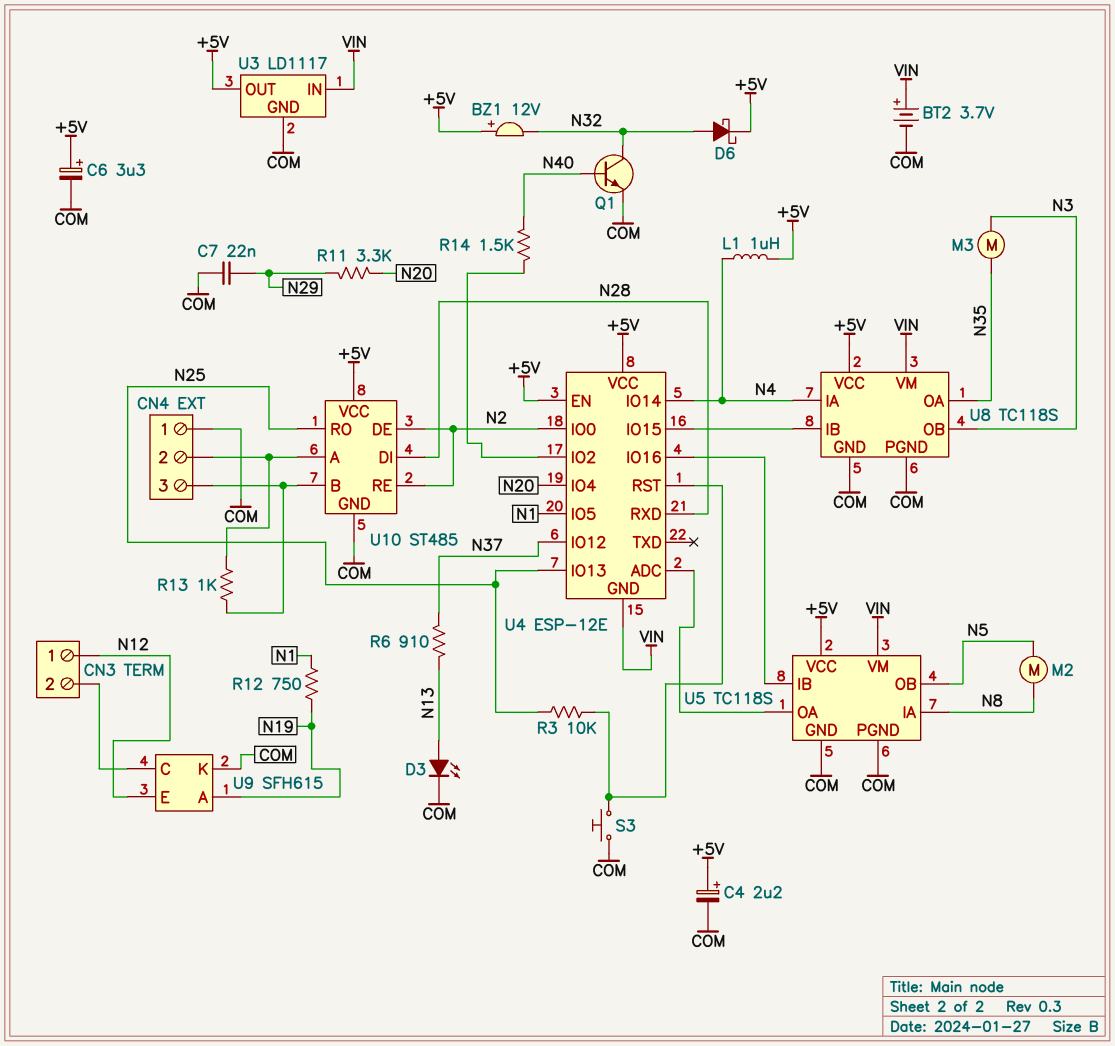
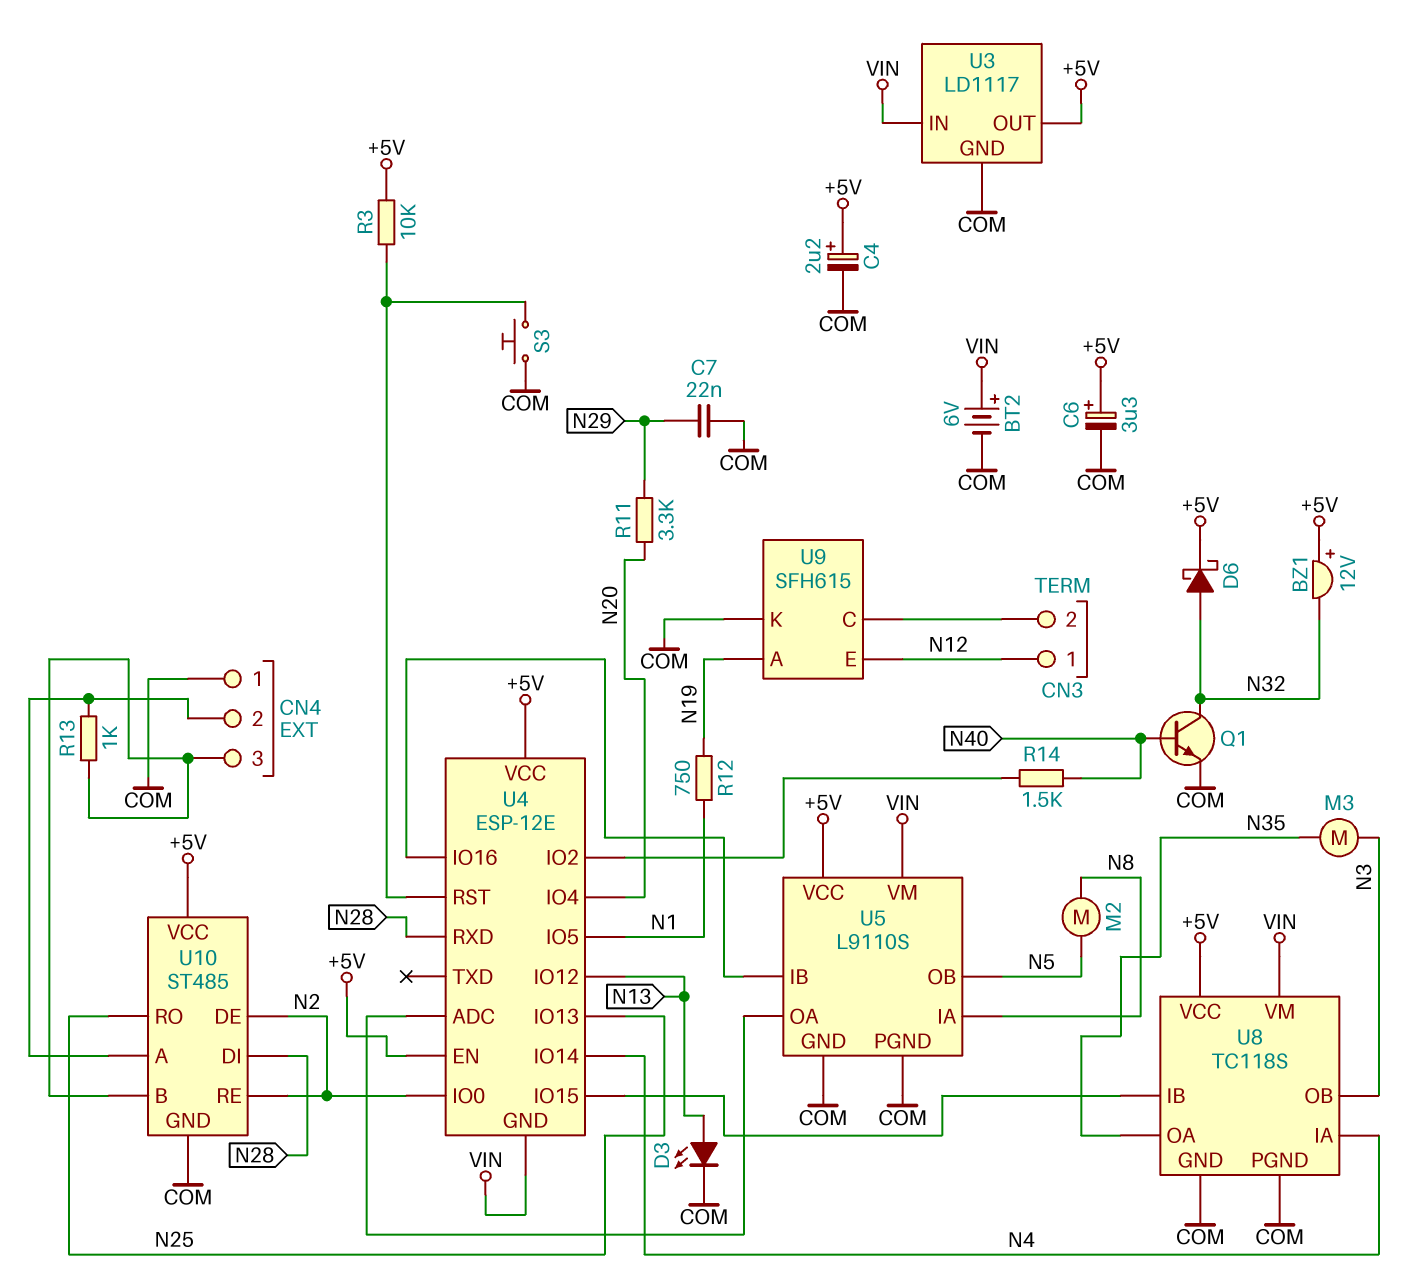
BT2: 3.7V (plus VIN, minus COM) -> 6V (plus VIN, minus COM)
L1: 1uH (+5V, N4) -> none
R3: 10k (N25, U4/RST) -> 10k (+5V, U4/RST)
R6: 910 (N13, N37) -> none
U4 pin IO12: N37 -> N13
U5: TC118S -> L9110S

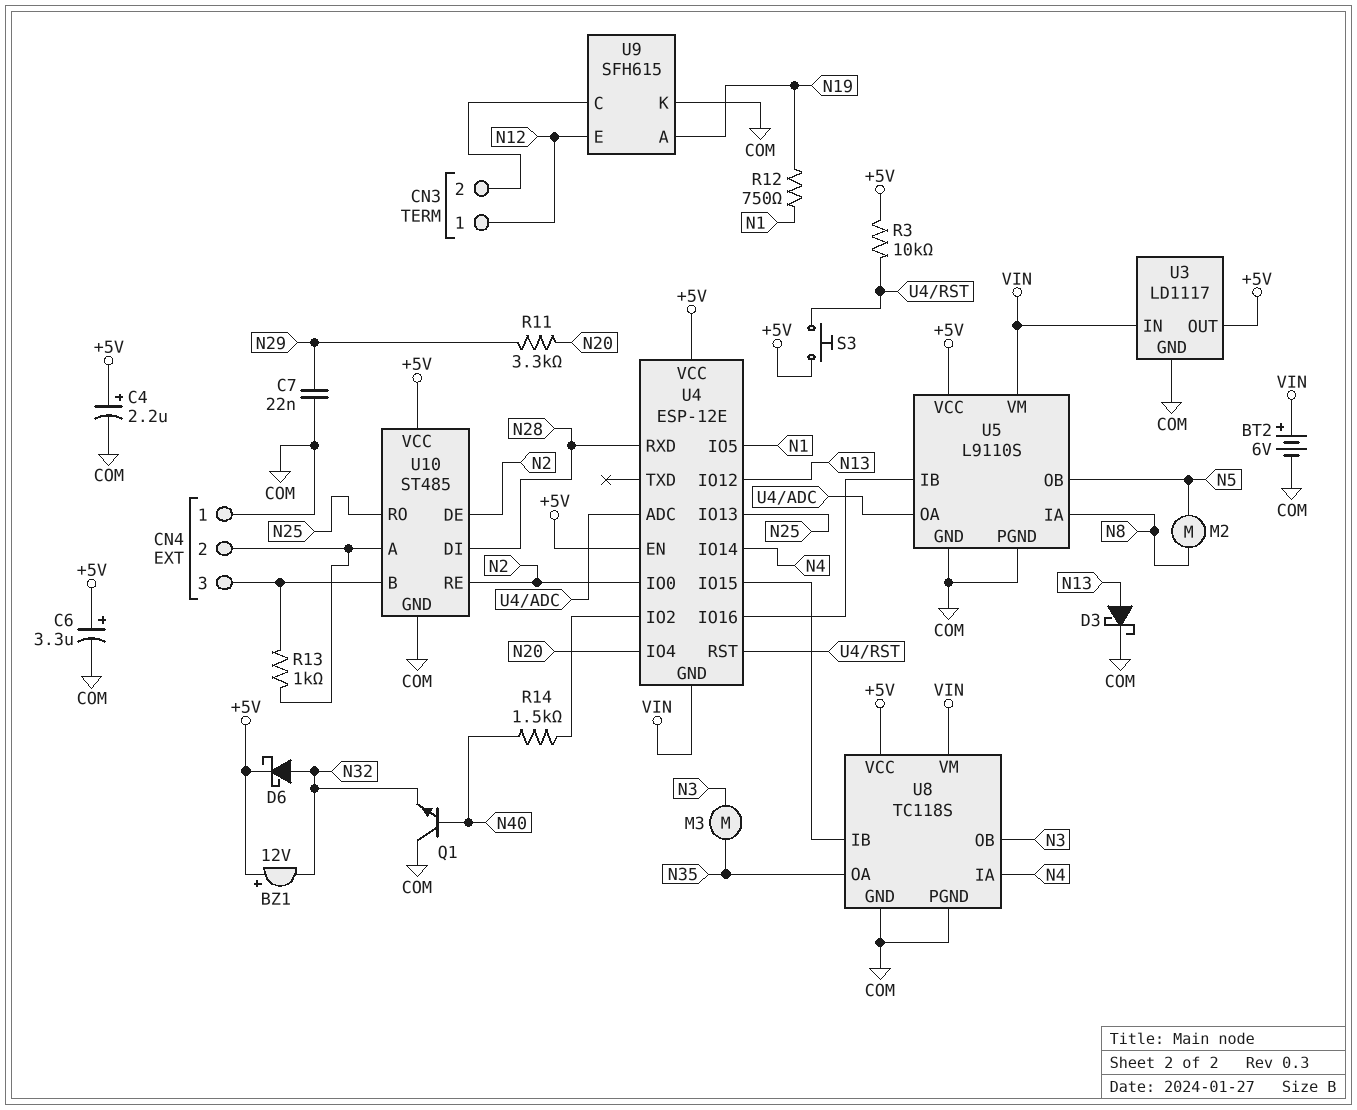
D3: LED (A N13, K COM) -> schottky (A N13, K COM)
Q1: NPN (B N40, C N32, E COM) -> NPN (B N40, C COM, E N32)
S3: button (COM, U4/RST) -> button (+5V, U4/RST)

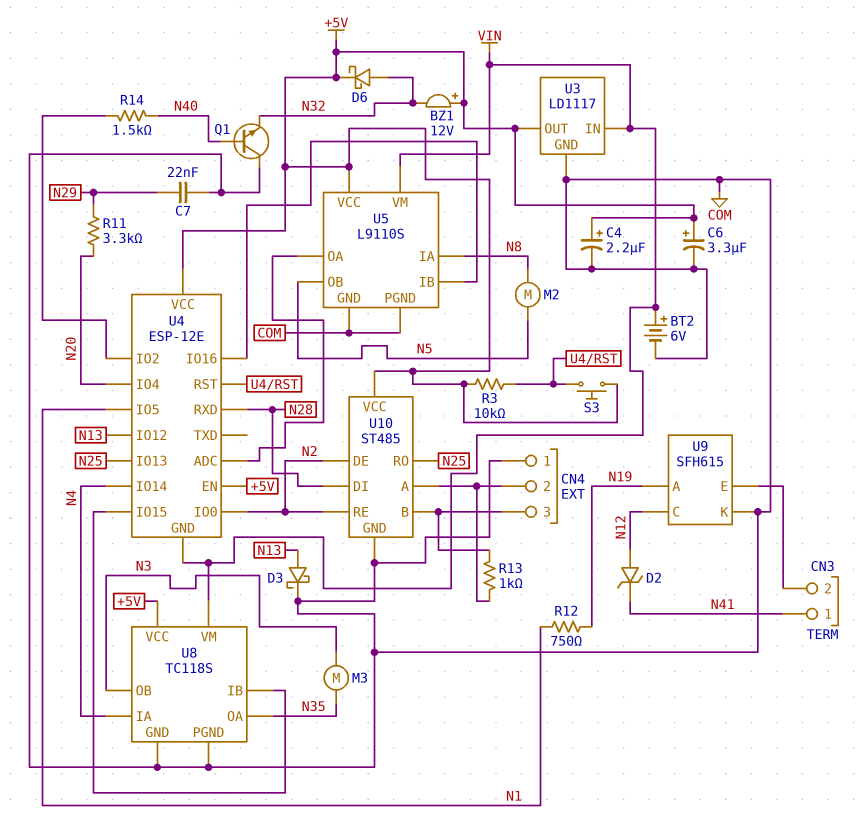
CN3 pin 1: N12 -> N41
D2: none -> zener (A N12, K N41)
U9 pin C: CN3/2 -> N12
U9 pin E: N12 -> CN3/2

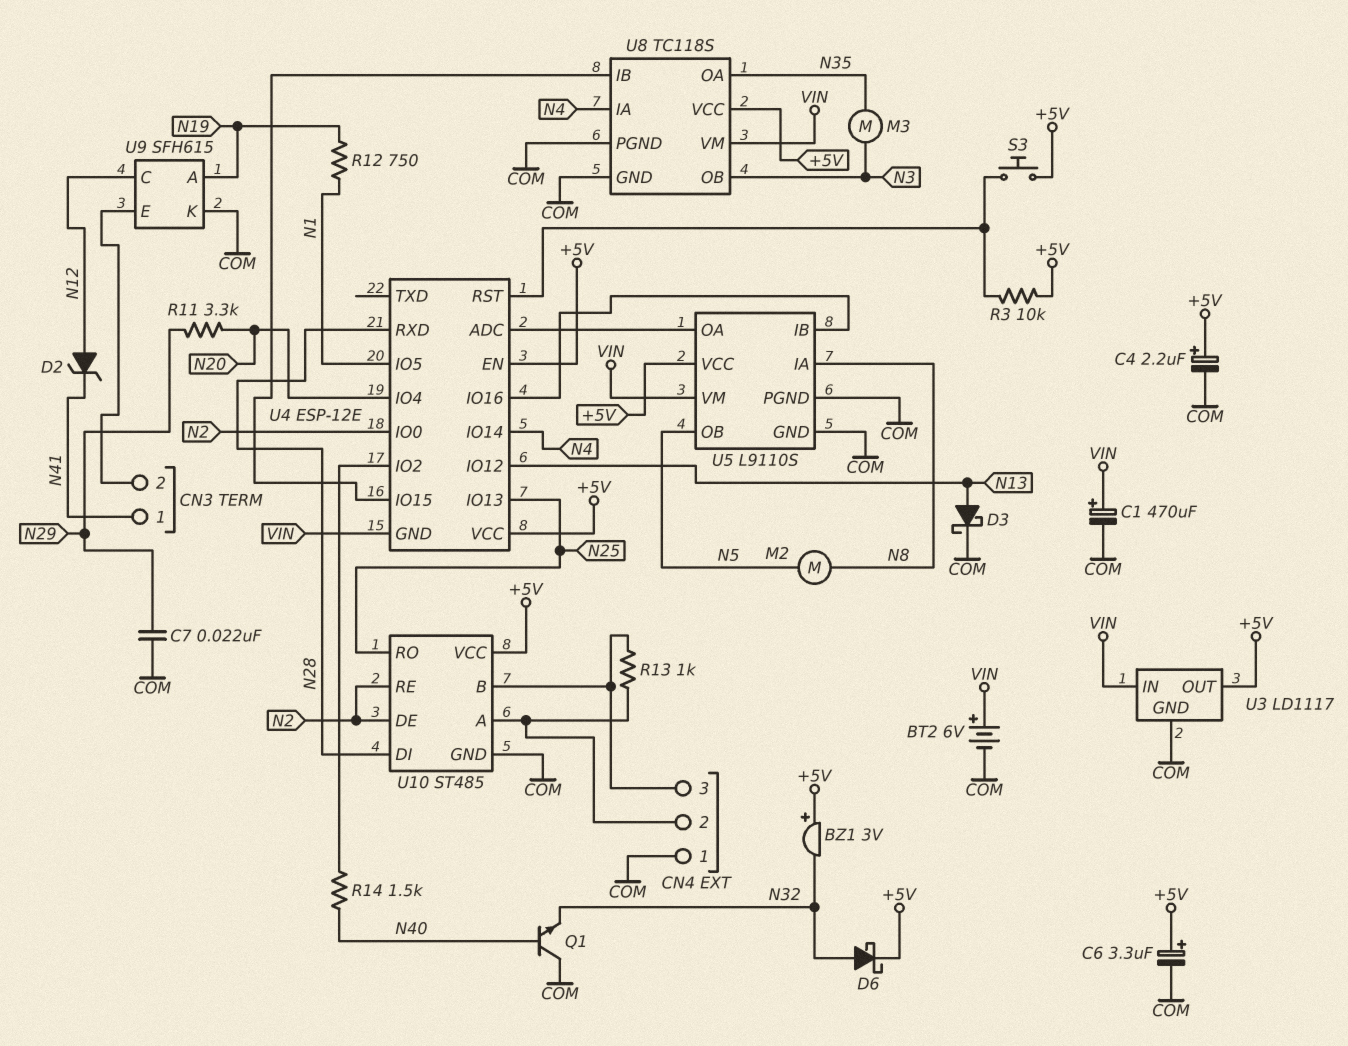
BZ1: buzzer 12V (plus +5V, minus N32) -> buzzer 3V (plus +5V, minus N32)
C1: none -> 470uF (plus VIN, minus COM)

